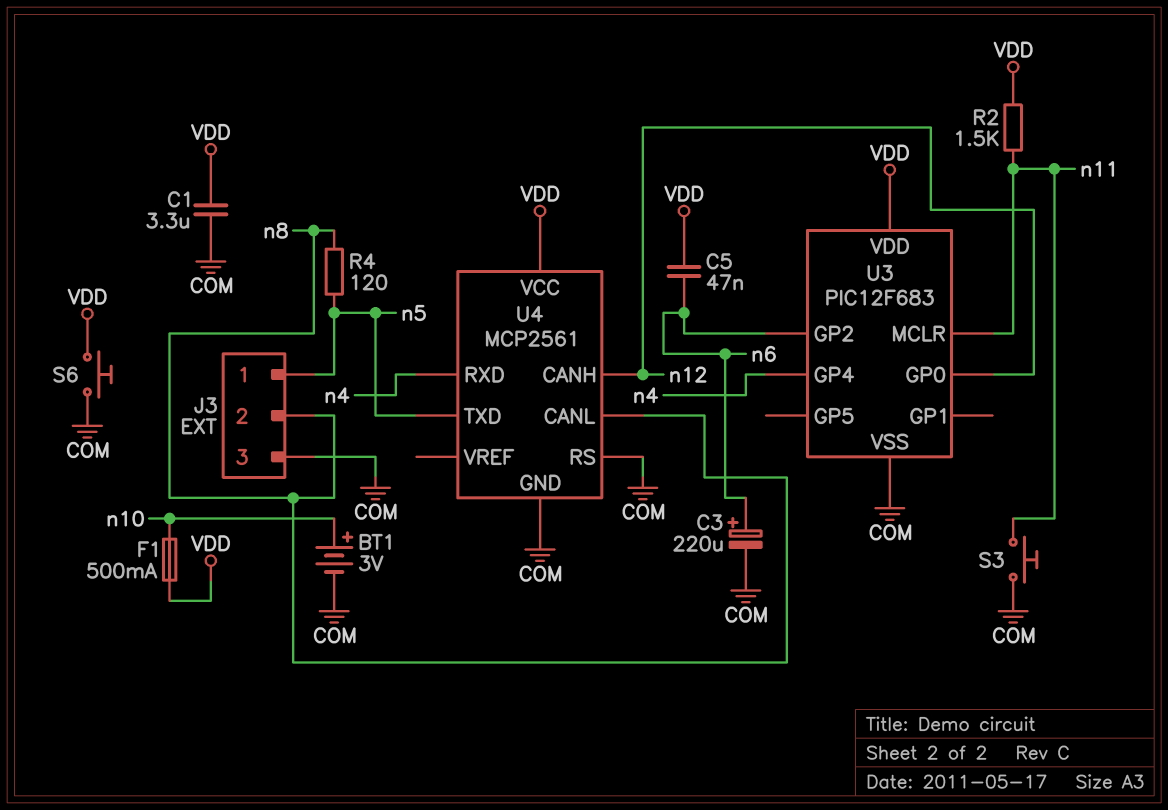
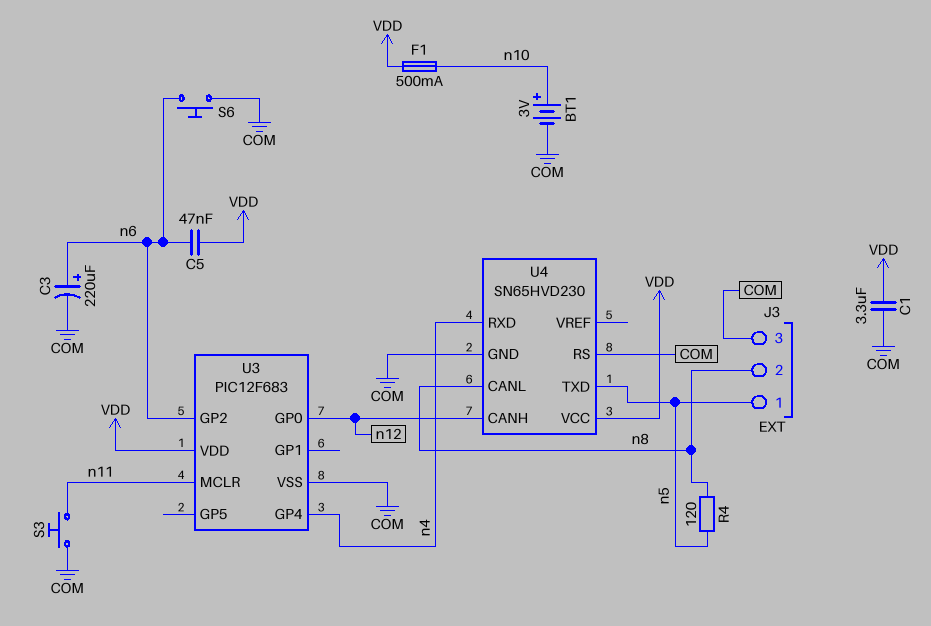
R2: 1.5k (VDD, n11) -> none
S6: button (COM, VDD) -> button (COM, n6)
U4: MCP2561 -> SN65HVD230

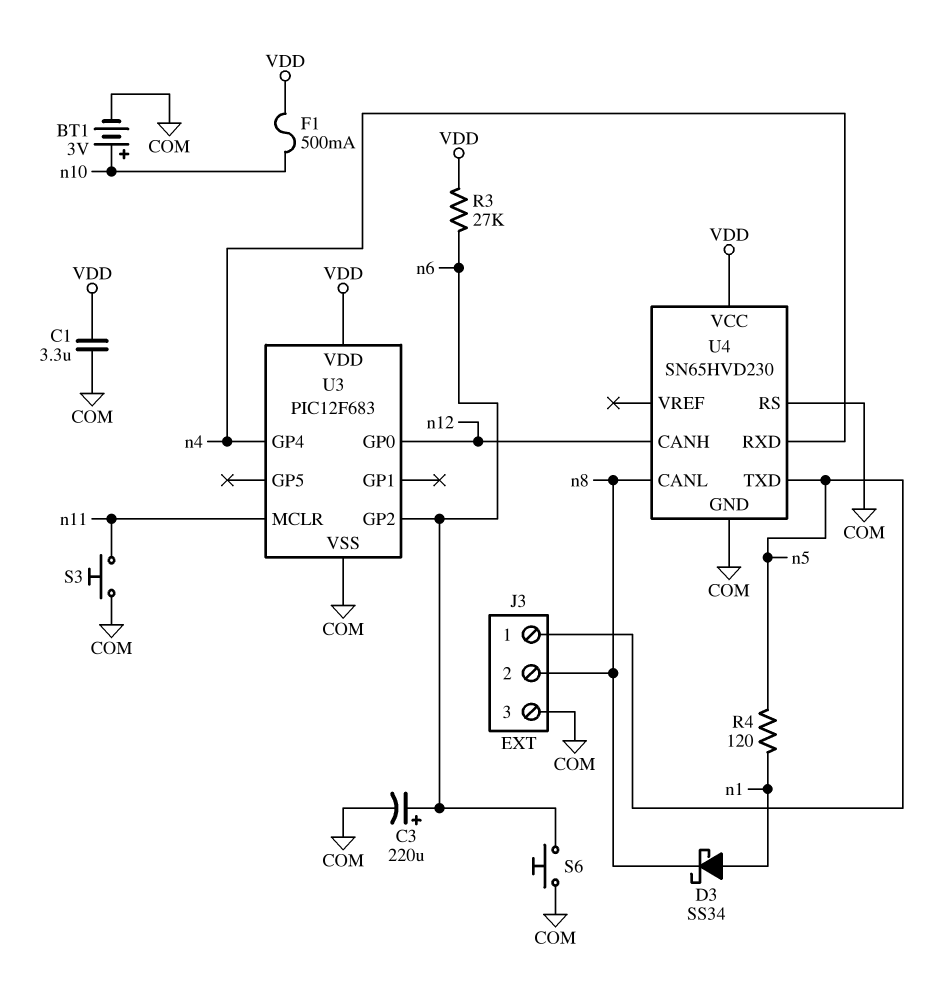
C5: 47nF (VDD, n6) -> none
D3: none -> schottky SS34 (A n1, K n8)
R3: none -> 27k (VDD, n6)
R4: 120 (n5, n8) -> 120 (n1, n5)

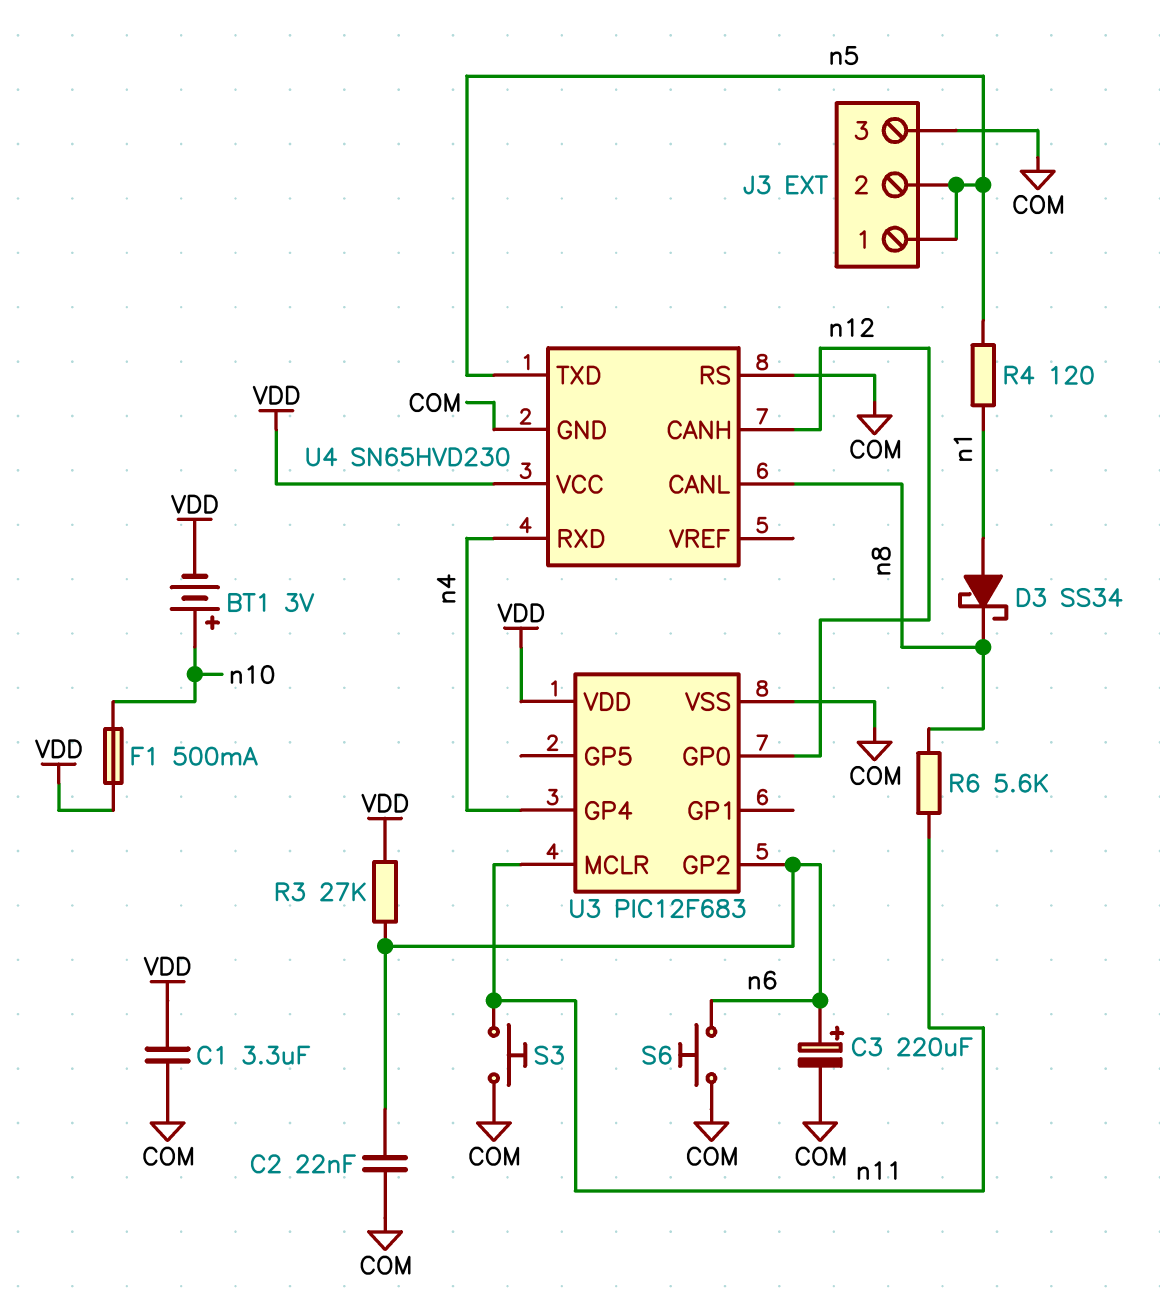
BT1: 3V (plus n10, minus COM) -> 3V (plus n10, minus VDD)
C2: none -> 22nF (COM, n6)
J3 pin 2: n8 -> n5
R6: none -> 5.6k (n8, n11)

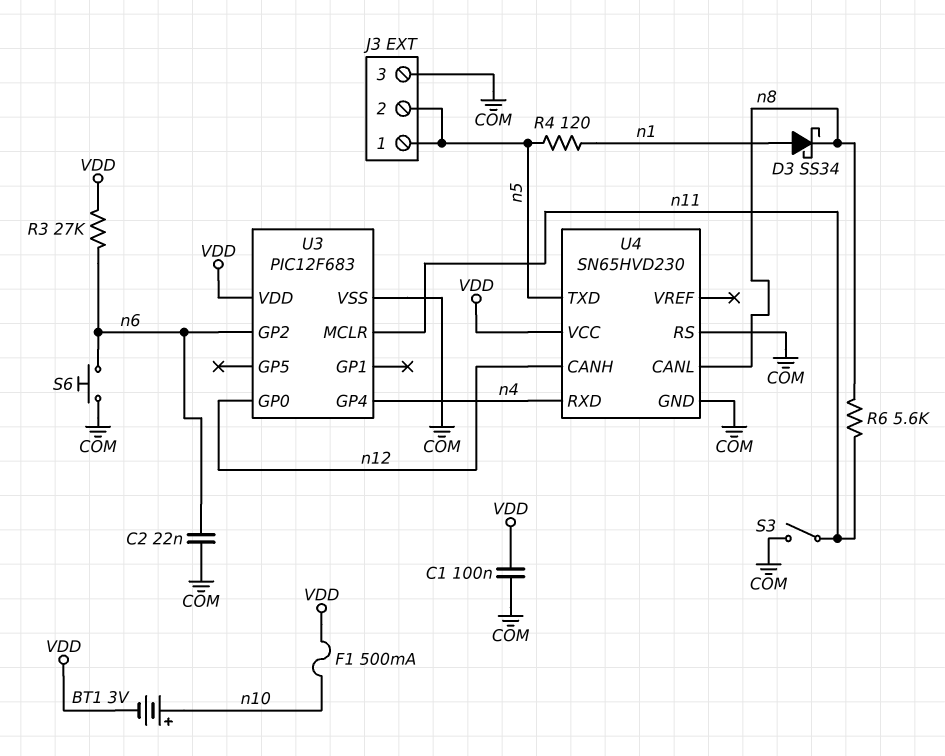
C1: 3.3uF (COM, VDD) -> 100nF (COM, VDD)
C3: 220uF (plus n6, minus COM) -> none
S3: button (COM, n11) -> switch (COM, n11)

